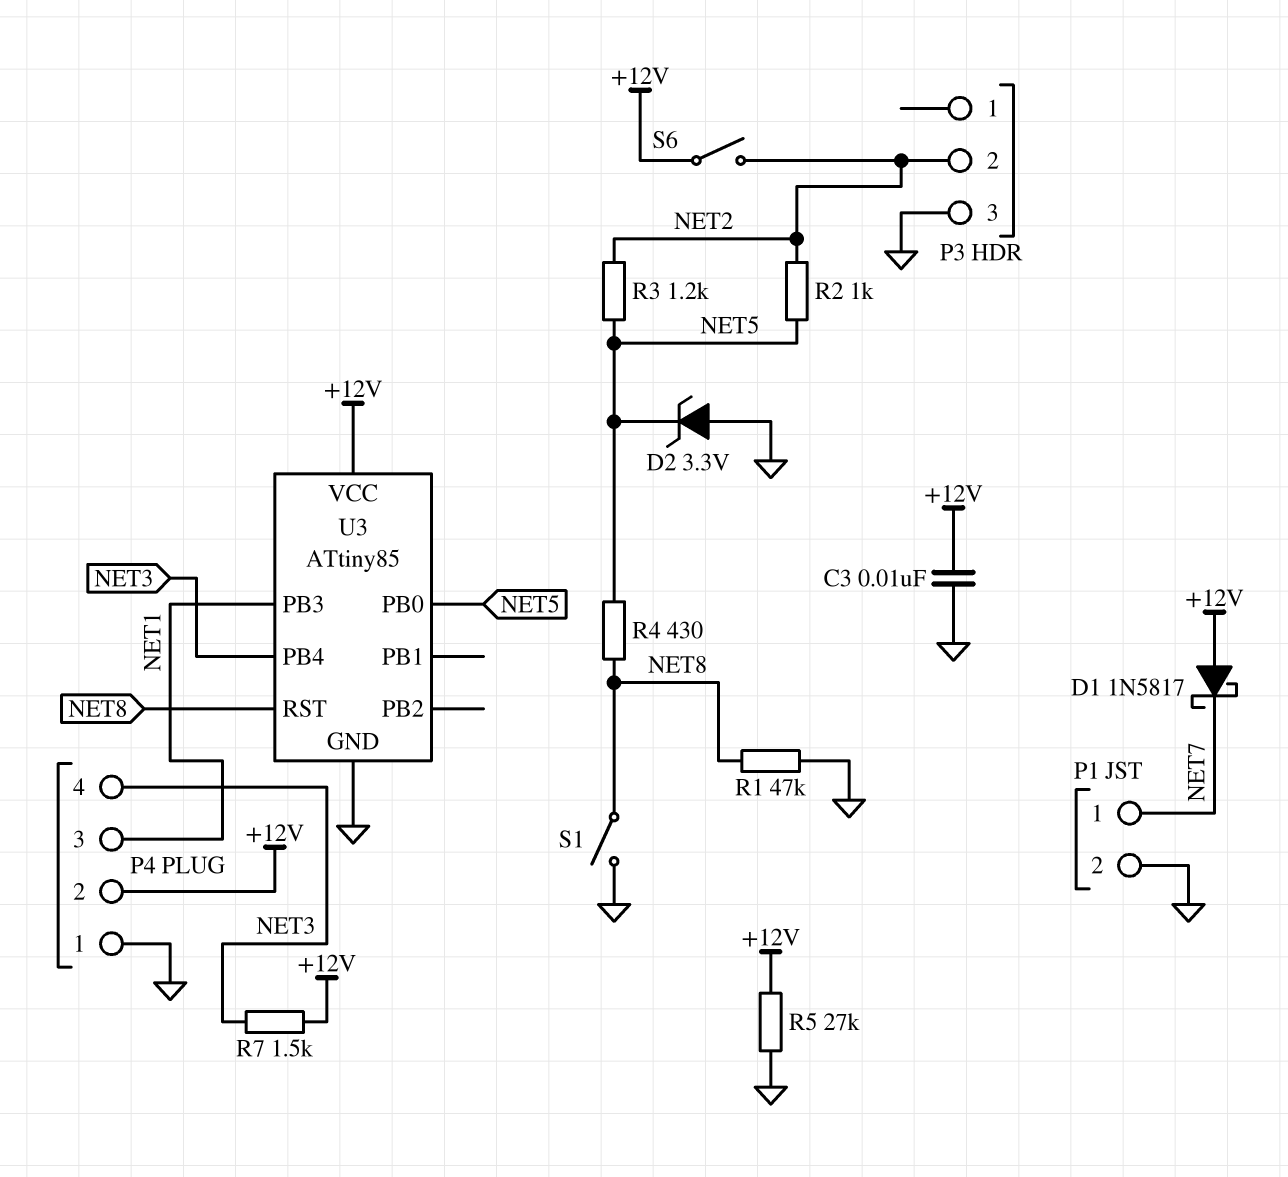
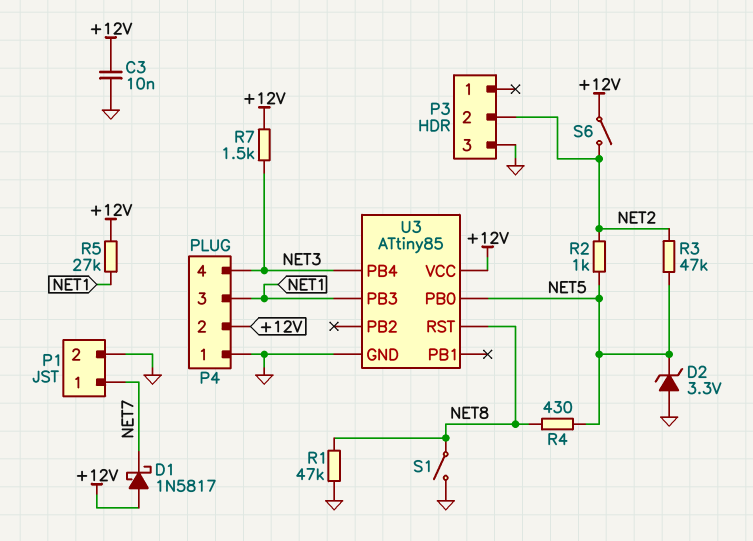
R3: 1.2k (NET2, NET5) -> 47k (NET2, NET5)
R5: 27k (+12V, GND) -> 27k (+12V, NET1)

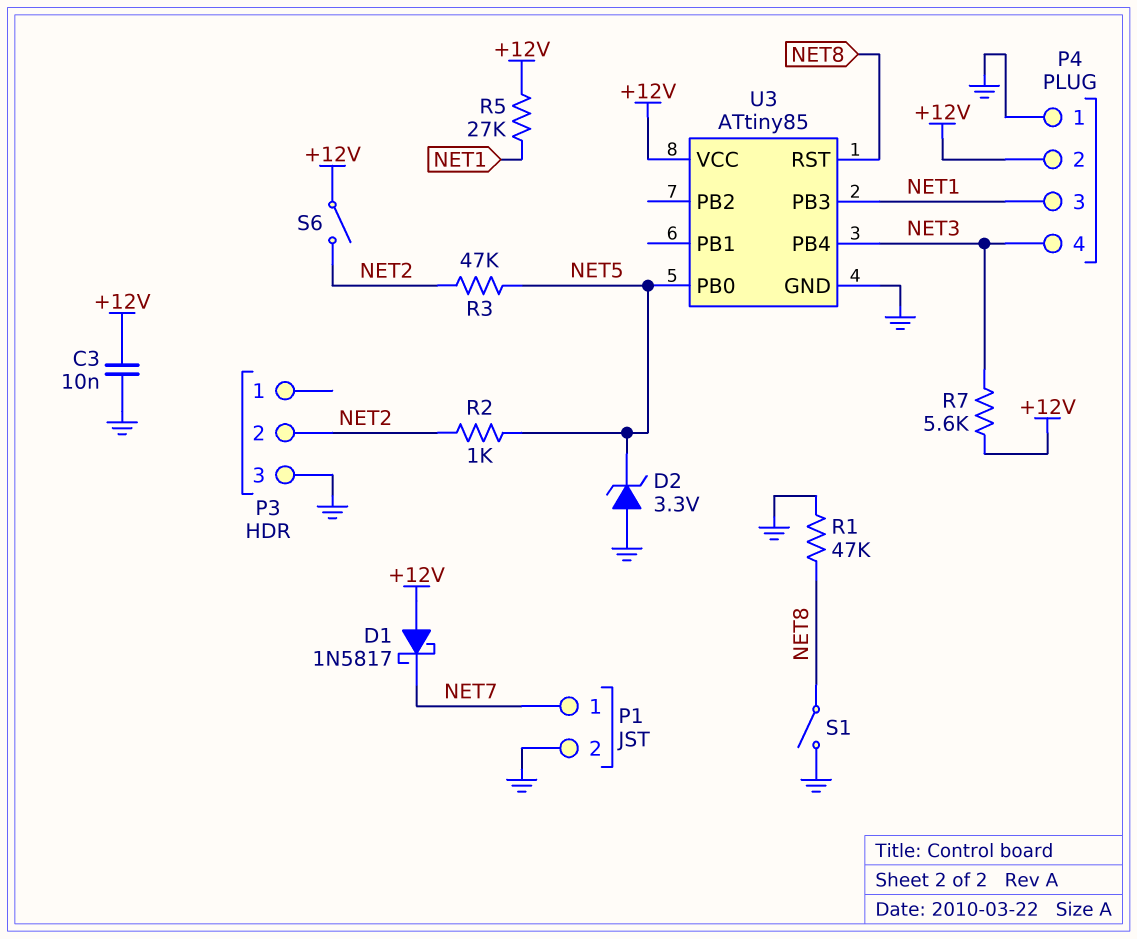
R4: 430 (NET5, NET8) -> none
R7: 1.5k (+12V, NET3) -> 5.6k (+12V, NET3)

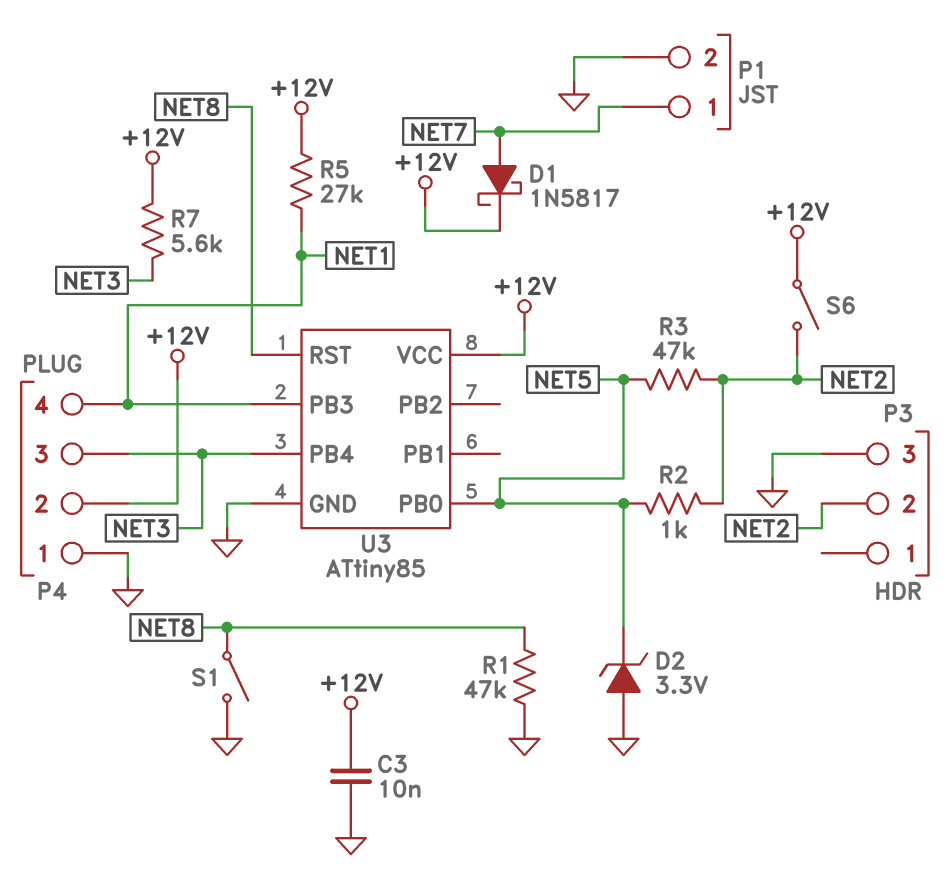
D1: schottky 1N5817 (A +12V, K NET7) -> schottky 1N5817 (A NET7, K +12V)
P4 pin 3: NET1 -> NET3
P4 pin 4: NET3 -> NET1

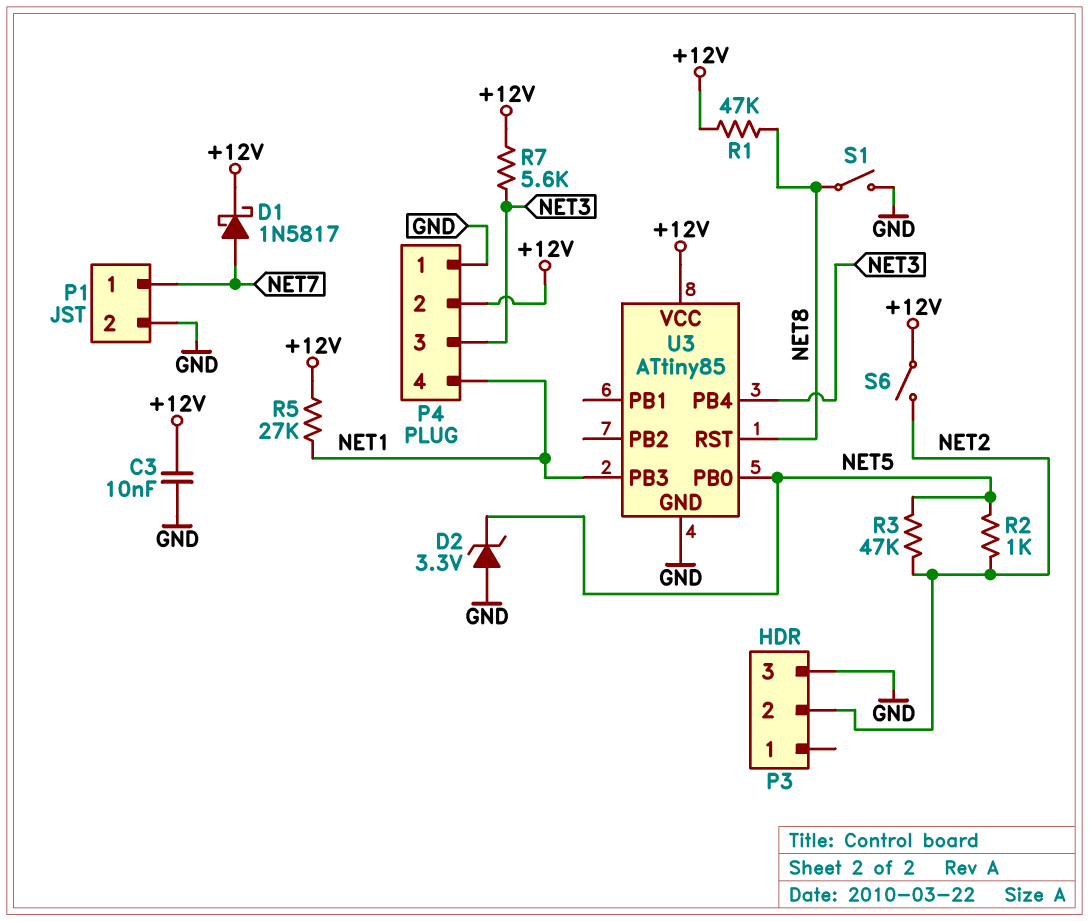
R1: 47k (GND, NET8) -> 47k (+12V, NET8)

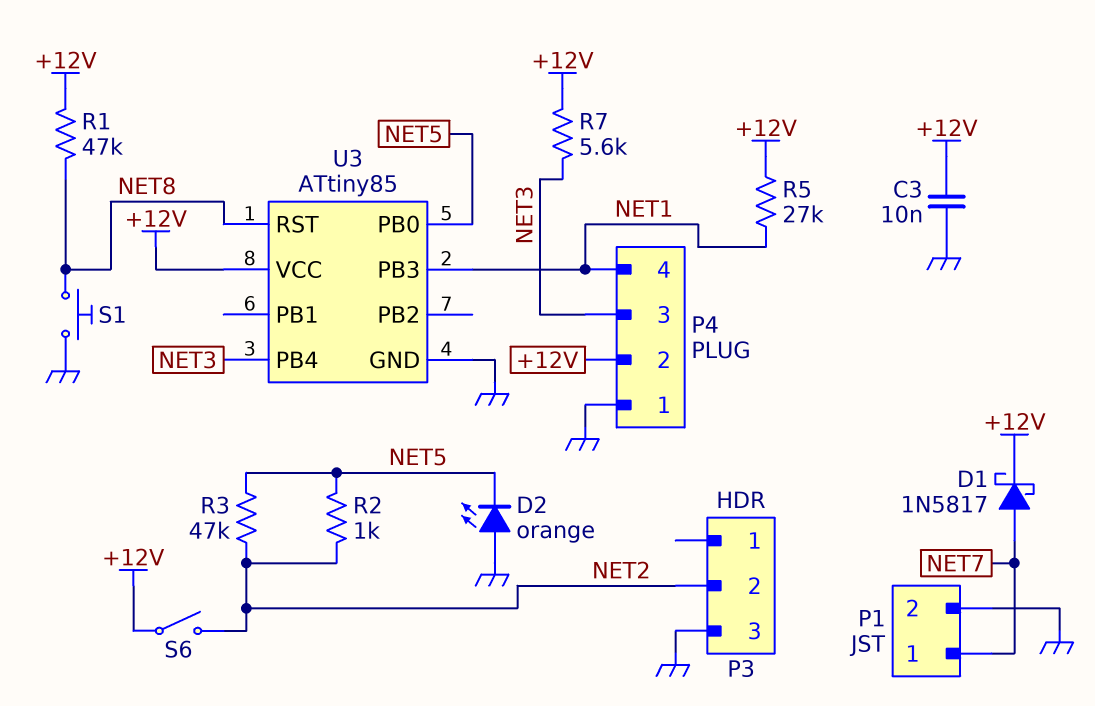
D2: zener 3.3V (A GND, K NET5) -> LED orange (A GND, K NET5)
S1: switch (GND, NET8) -> button (GND, NET8)

